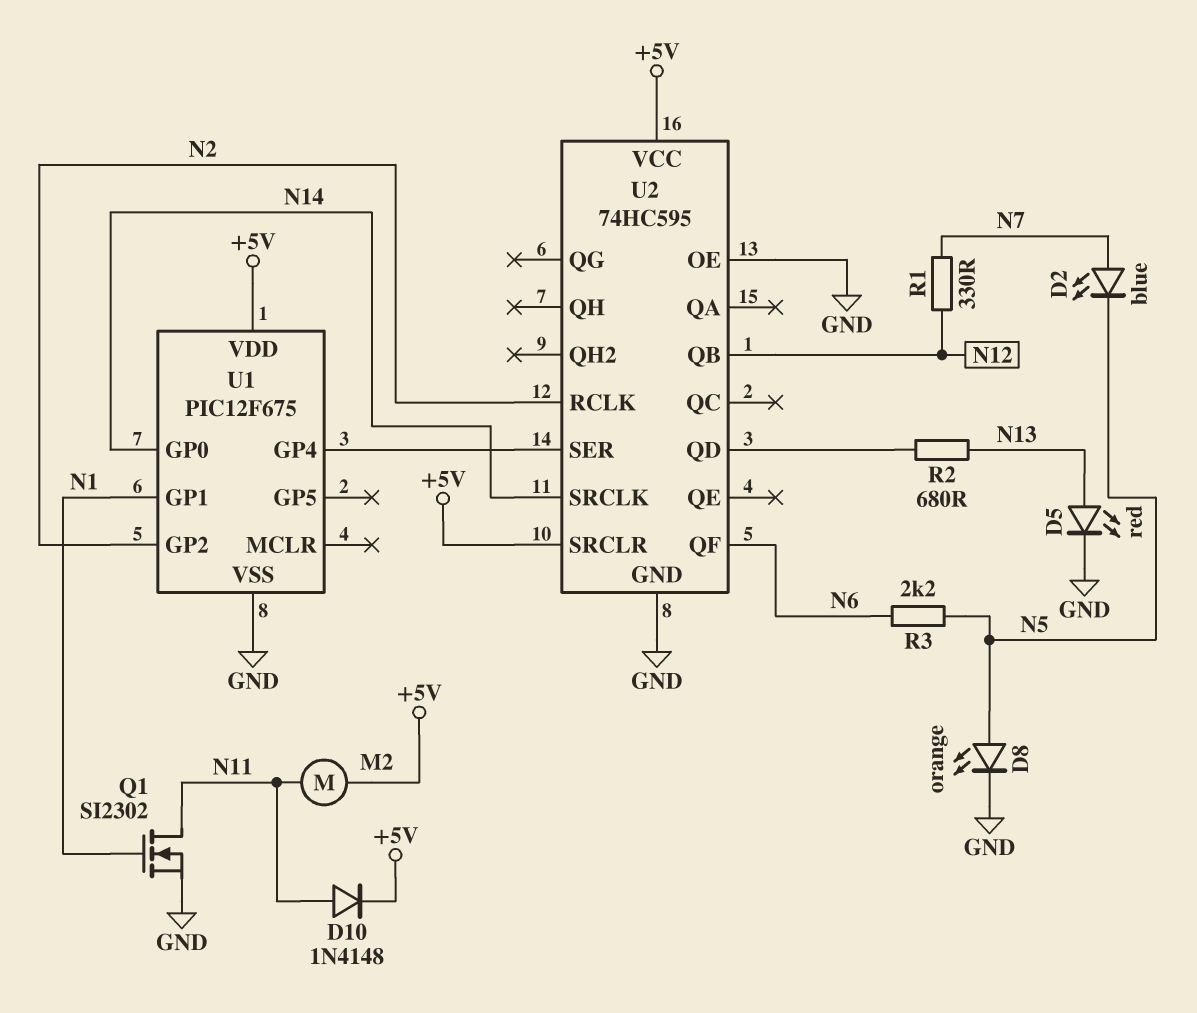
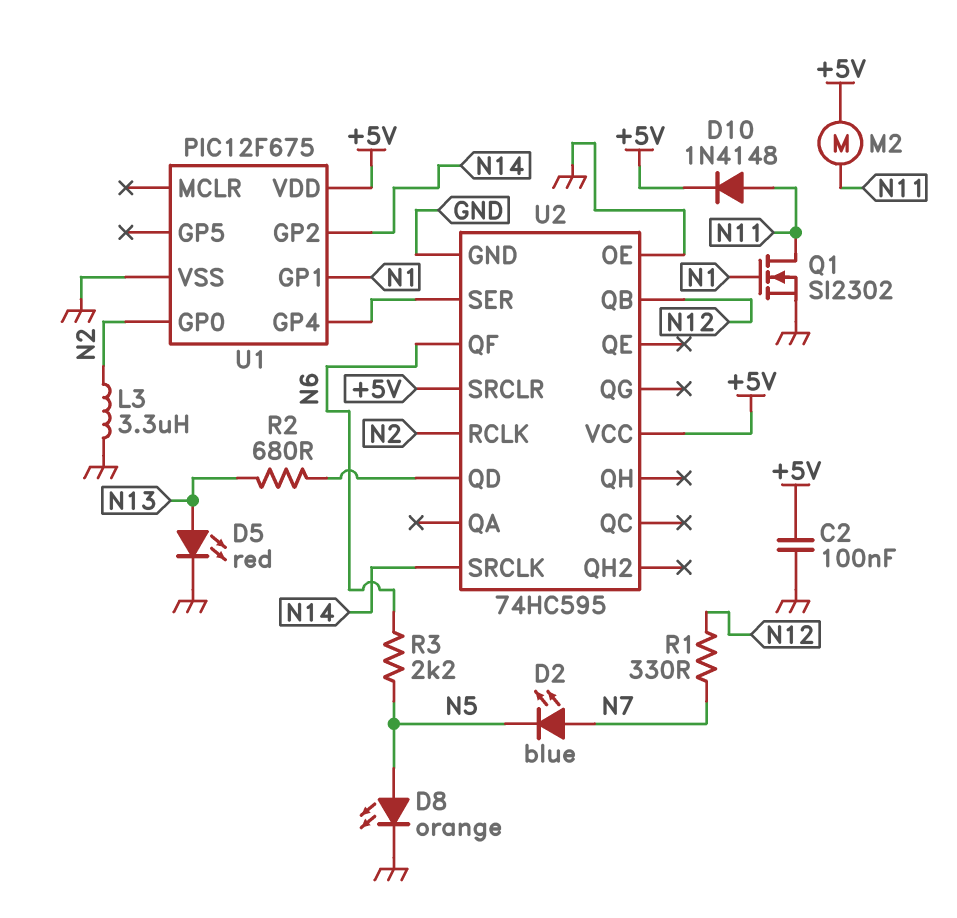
C2: none -> 100nF (+5V, GND)
L3: none -> 3.3uH (GND, N2)
U1 pin GP0: N14 -> N2
U1 pin GP2: N2 -> N14

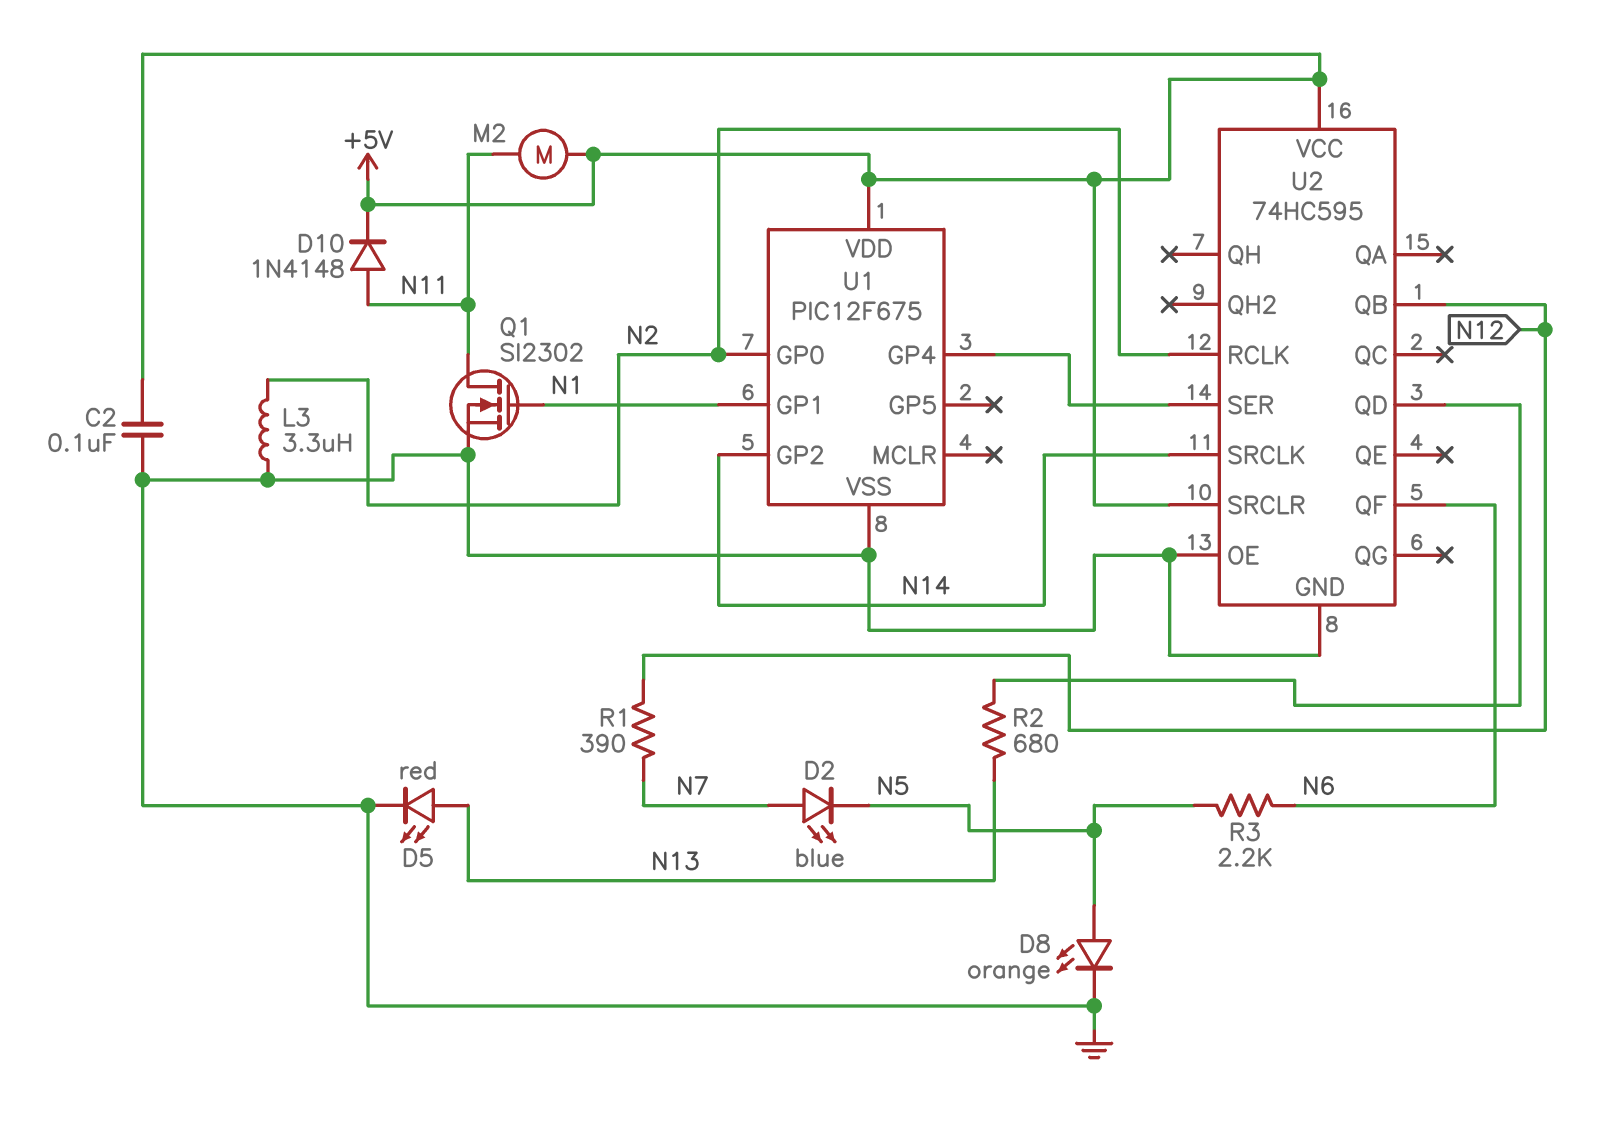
R1: 330 (N7, N12) -> 390 (N7, N12)

